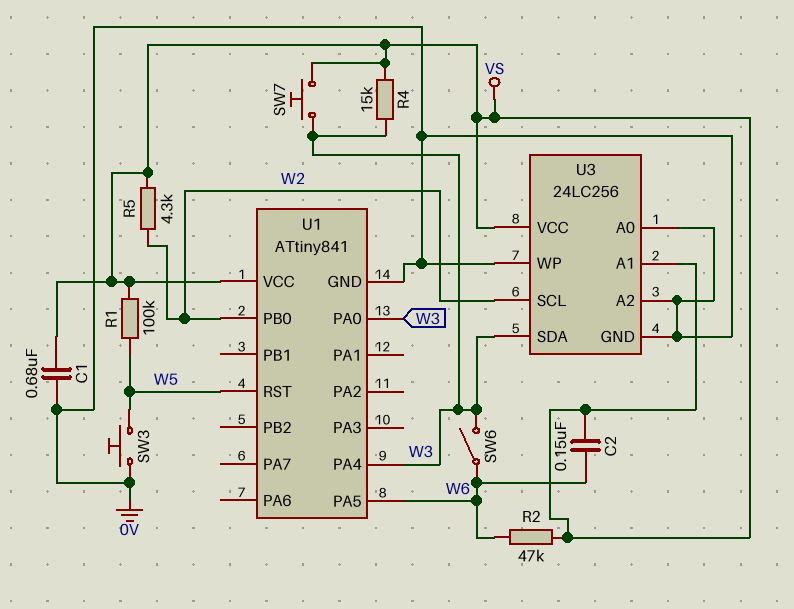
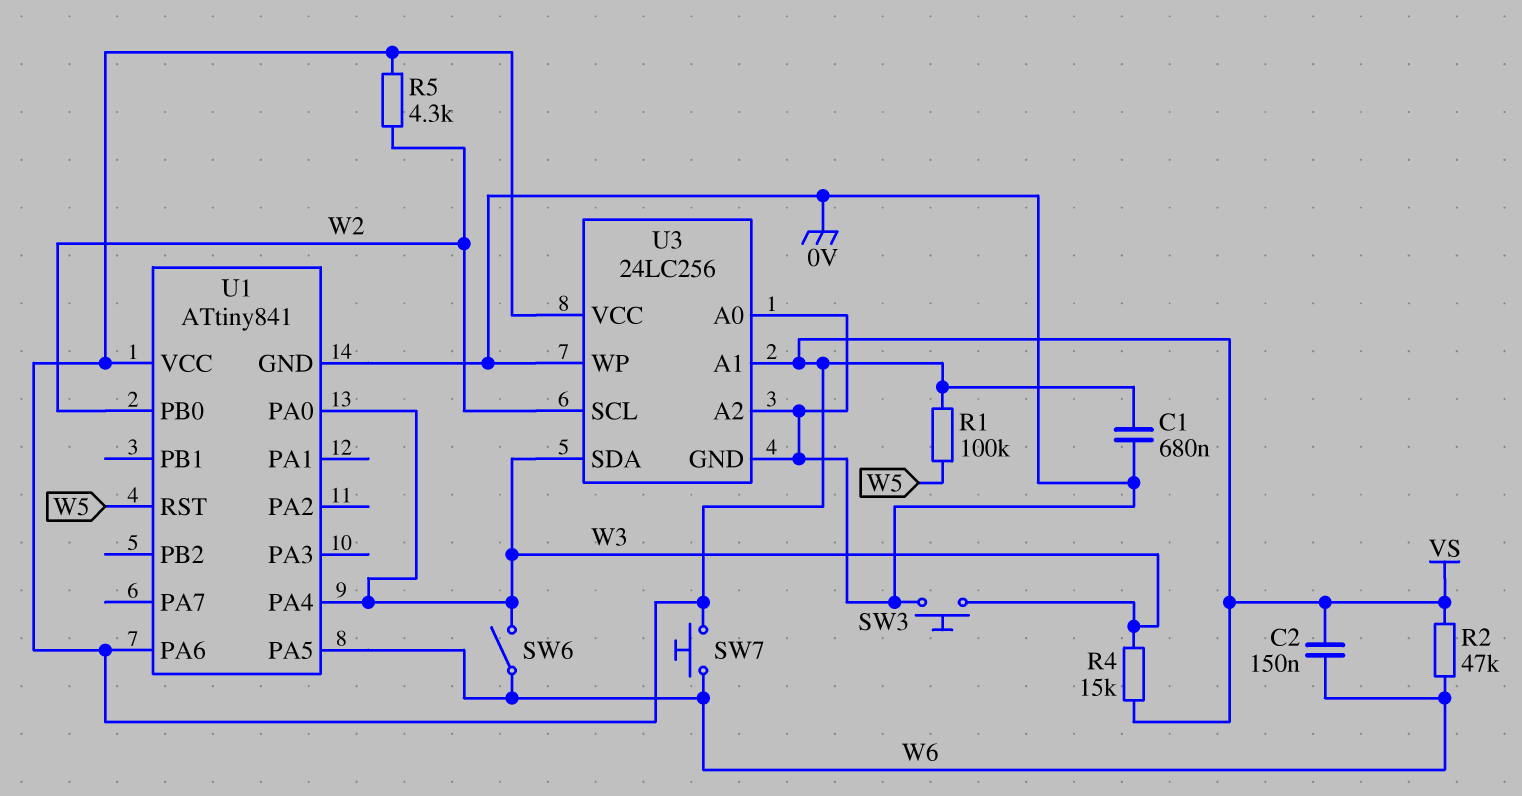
SW3: button (0V, W5) -> button (0V, W3)
SW7: button (VS, W3) -> button (VS, W6)
U1 pin PA6: none -> VS

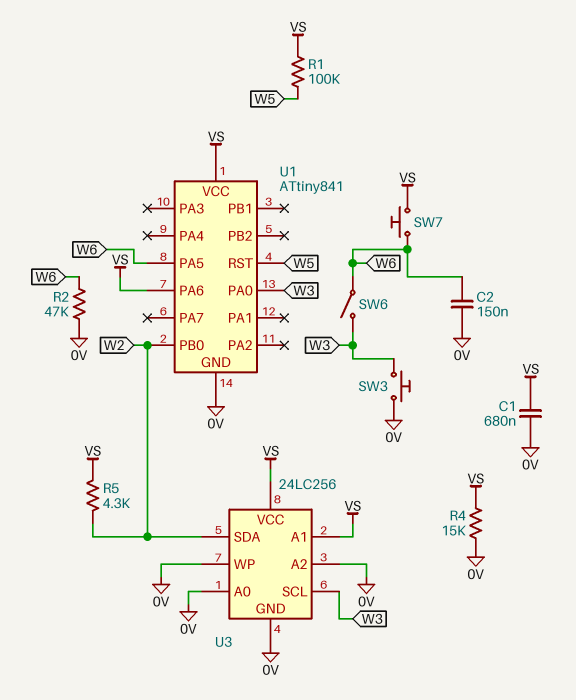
C2: 150nF (VS, W6) -> 150nF (0V, W6)
R2: 47k (VS, W6) -> 47k (0V, W6)
R4: 15k (VS, W3) -> 15k (0V, VS)
U1 pin PA4: W3 -> none
U3 pin SCL: W2 -> W3
U3 pin SDA: W3 -> W2

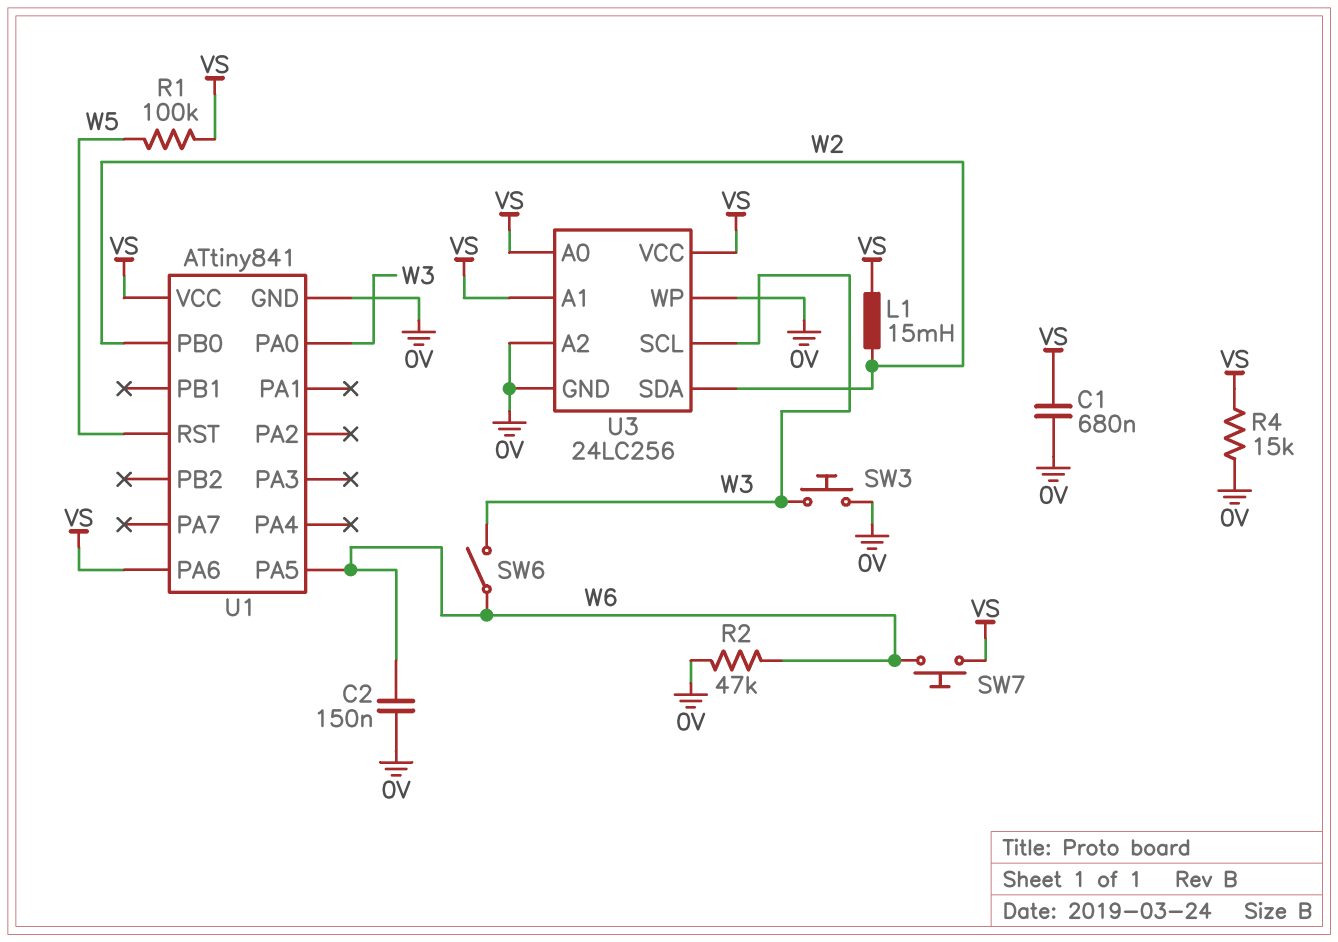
L1: none -> 15mH (VS, W2)
R5: 4.3k (VS, W2) -> none
U3 pin A0: 0V -> VS

